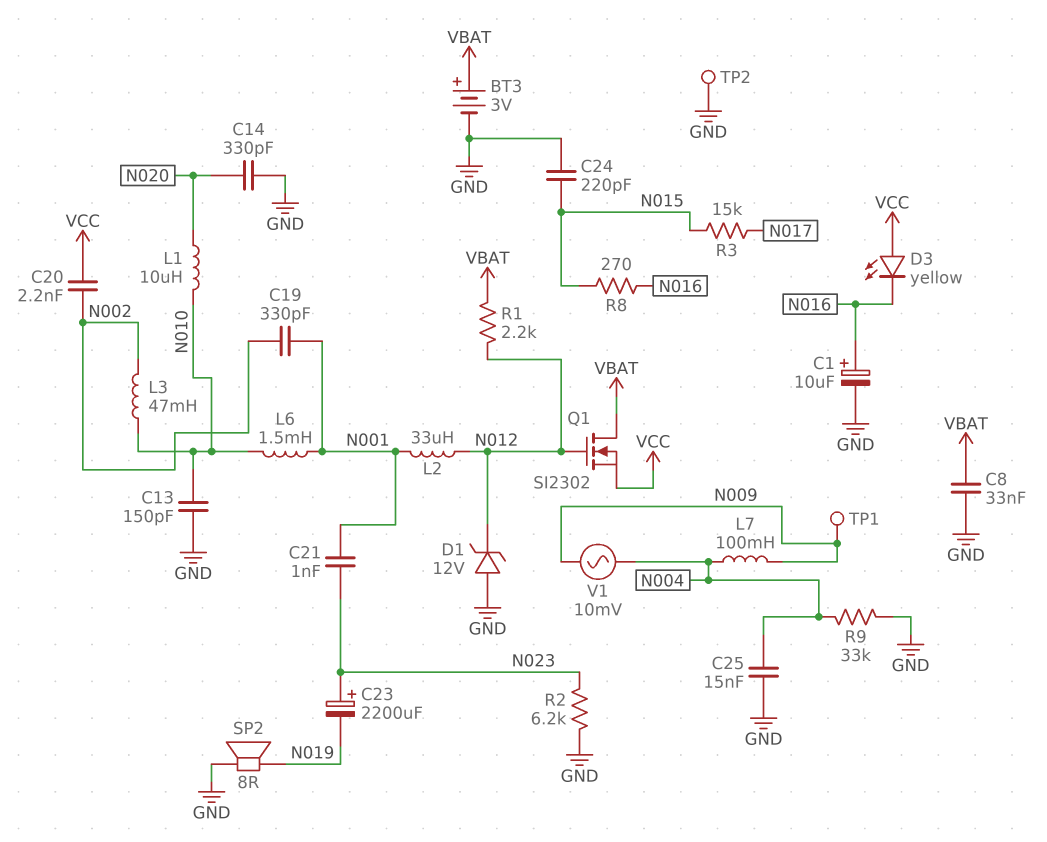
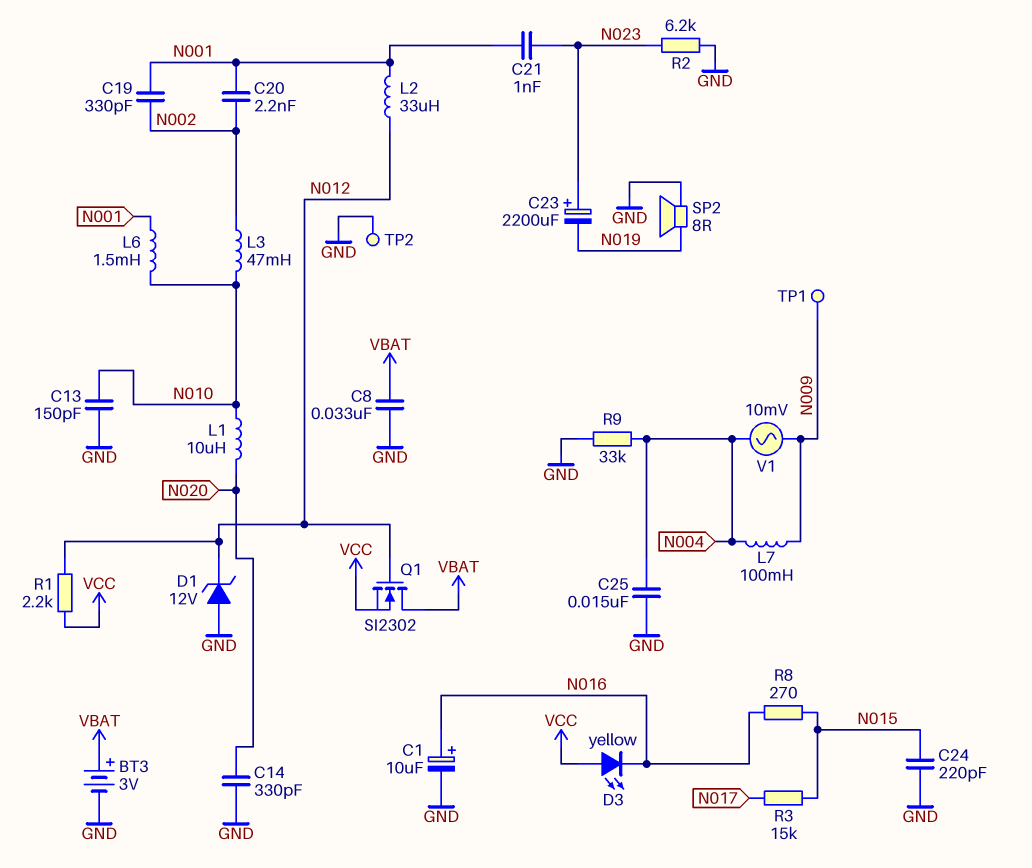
C20: 2.2nF (N002, VCC) -> 2.2nF (N001, N002)
R1: 2.2k (N012, VBAT) -> 2.2k (N012, VCC)

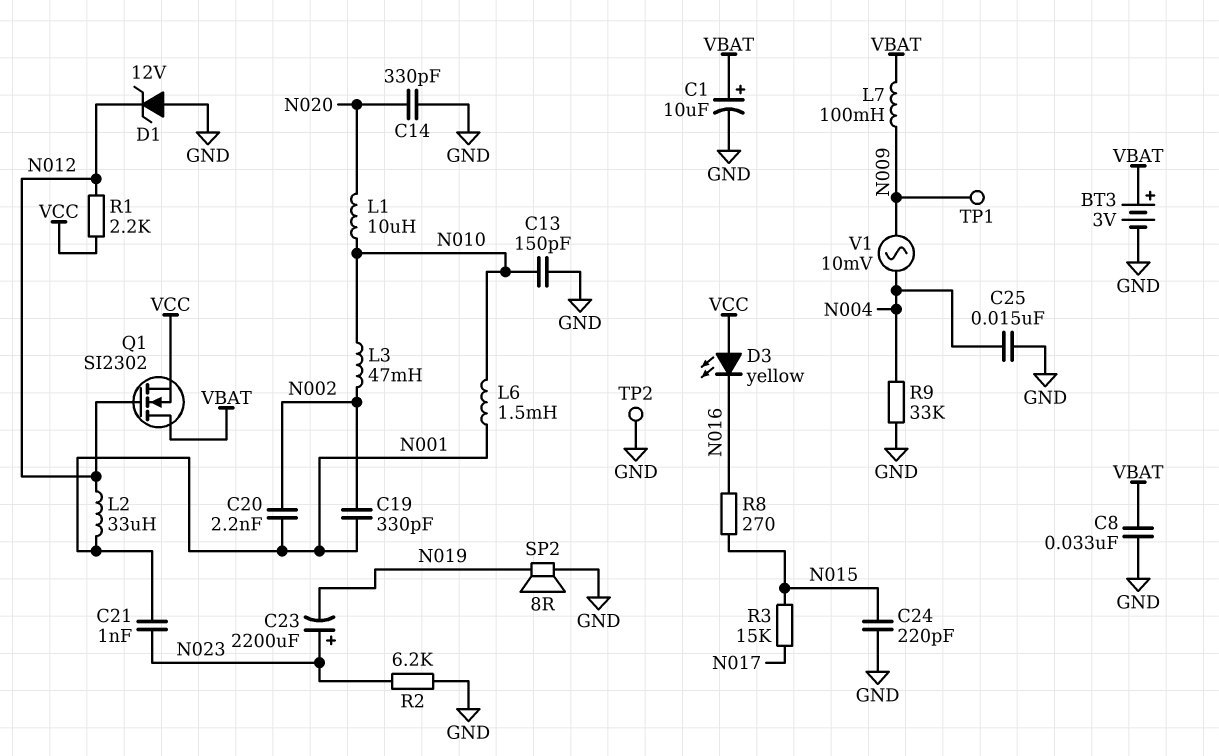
C1: 10uF (plus N016, minus GND) -> 10uF (plus VBAT, minus GND)
L7: 100mH (N004, N009) -> 100mH (N009, VBAT)

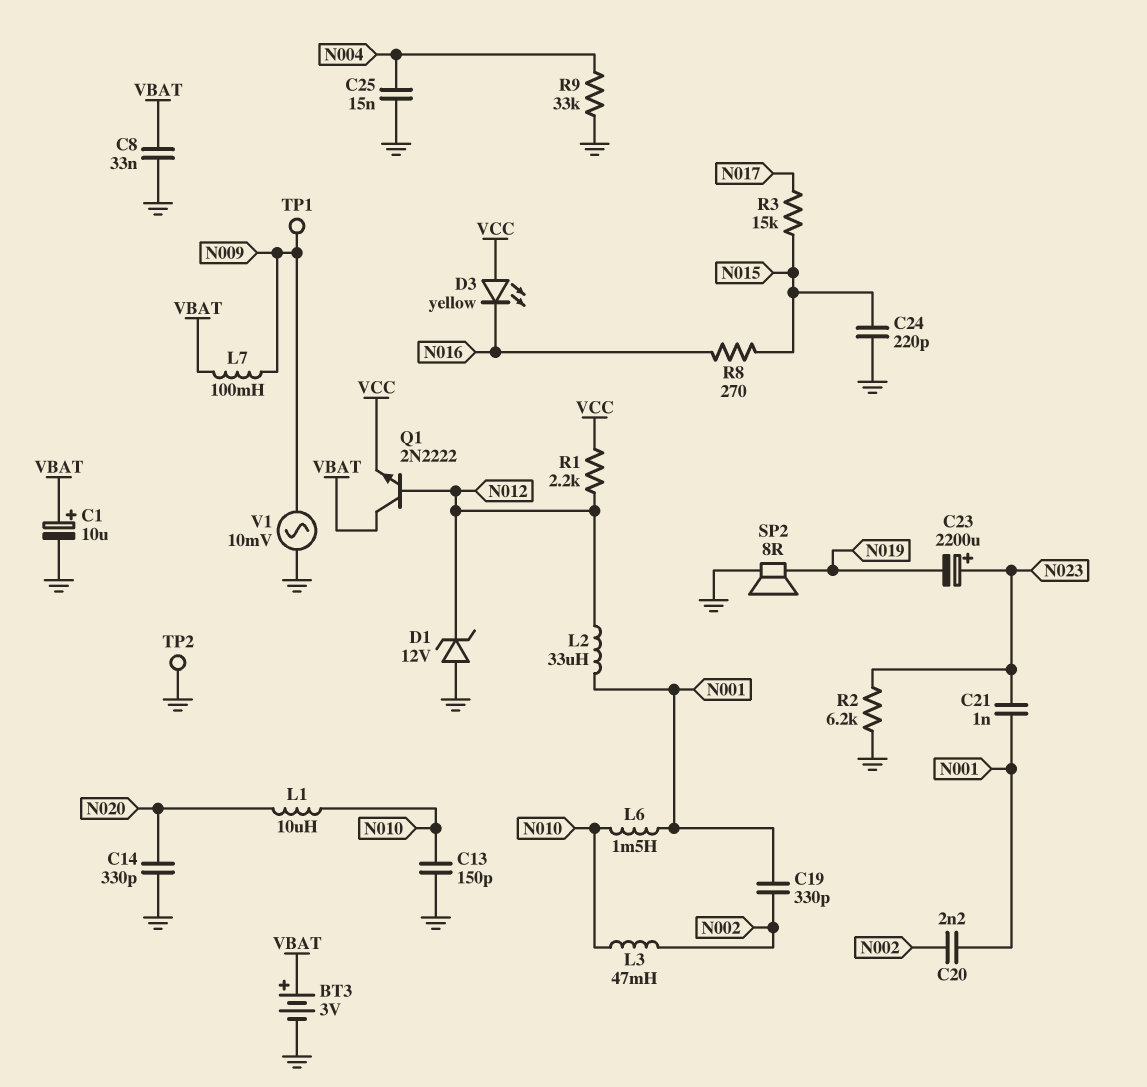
Q1: NMOS SI2302 (G N012, D VBAT, S VCC) -> NPN 2N2222 (B N012, C VBAT, E VCC)
V1: AC 10mV (N004, N009) -> AC 10mV (GND, N009)

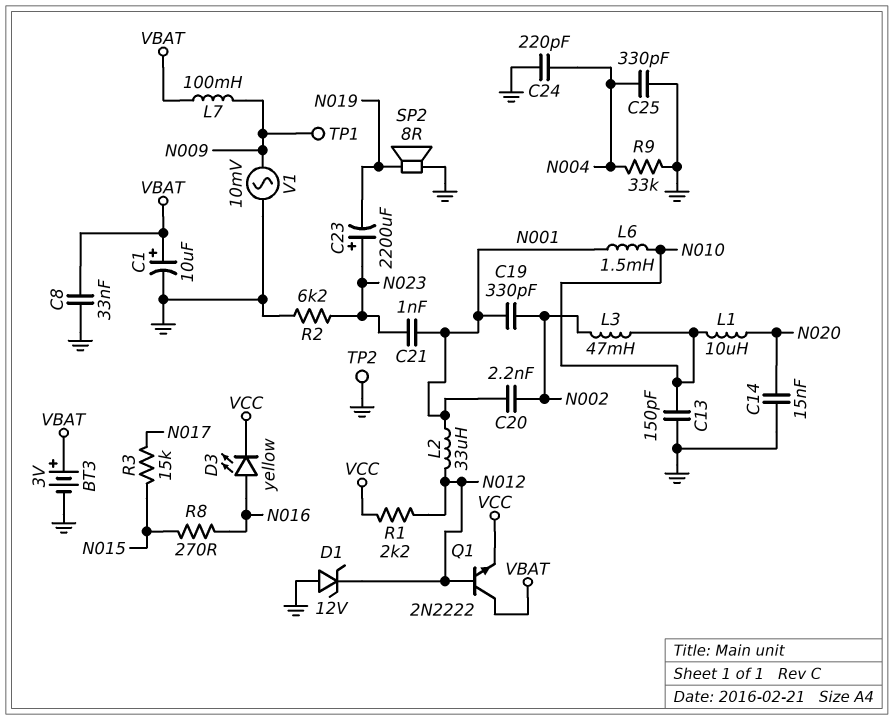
C14: 330pF (GND, N020) -> 15nF (GND, N020)
C24: 220pF (GND, N015) -> 220pF (GND, N004)
C25: 15nF (GND, N004) -> 330pF (GND, N004)
D3: LED yellow (A VCC, K N016) -> LED yellow (A N016, K VCC)

